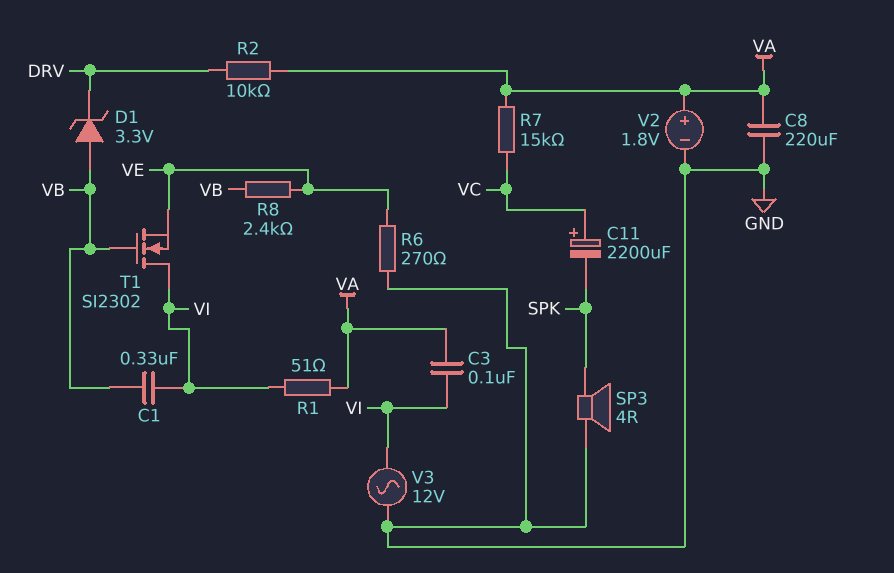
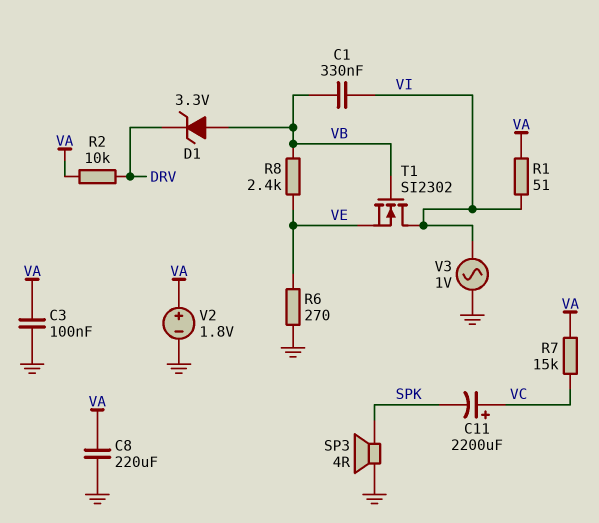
C3: 100nF (VA, VI) -> 100nF (GND, VA)
V3: AC 12V (GND, VI) -> AC 1V (GND, VI)

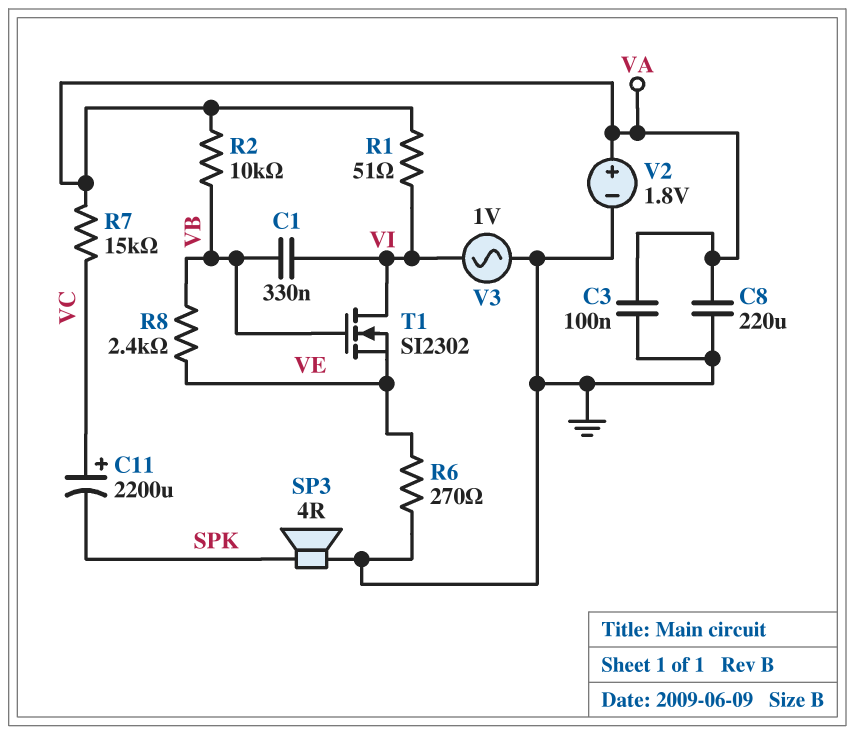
D1: zener 3.3V (A VB, K DRV) -> none
R2: 10k (DRV, VA) -> 10k (VA, VB)

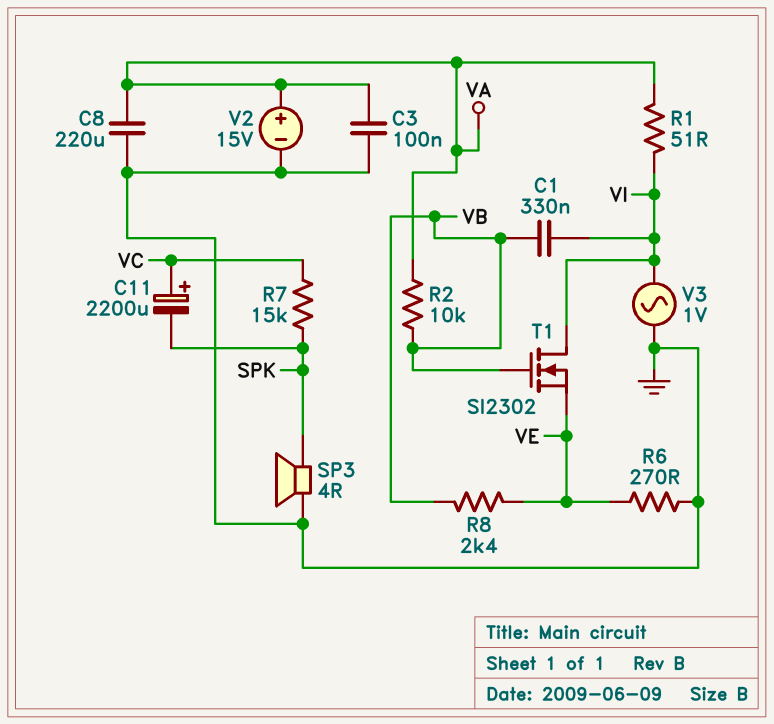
R7: 15k (VA, VC) -> 15k (SPK, VC)
V2: 1.8V (plus VA, minus GND) -> 15V (plus VA, minus GND)

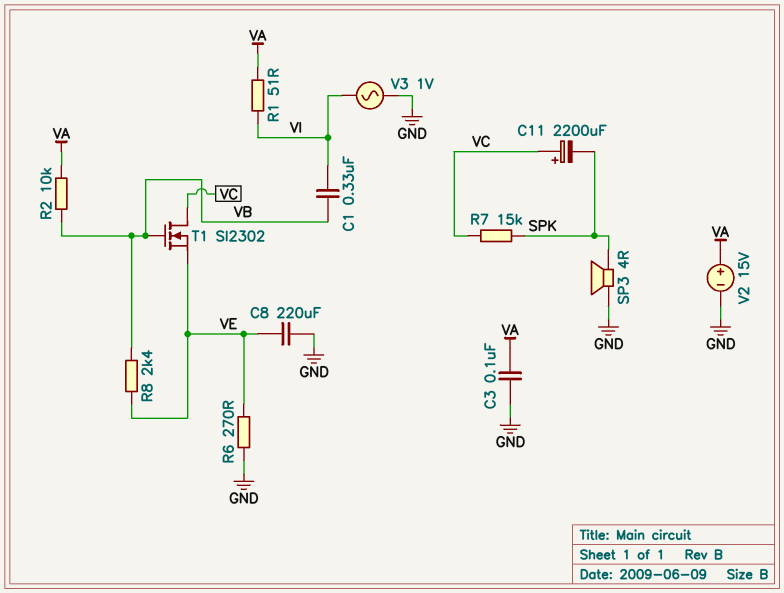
C8: 220uF (GND, VA) -> 220uF (GND, VE)
T1: NMOS SI2302 (G VB, D VI, S VE) -> NMOS SI2302 (G VB, D VC, S VE)

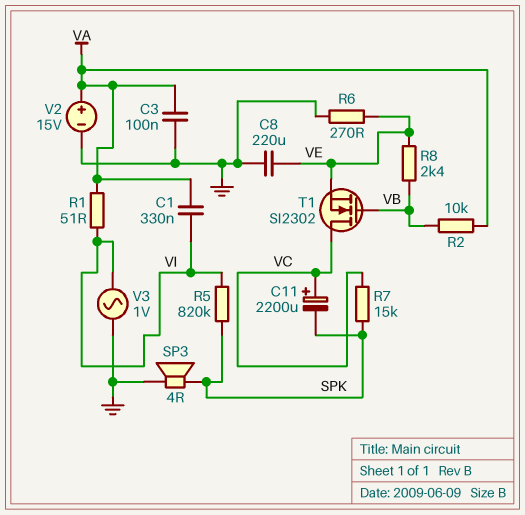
C1: 330nF (VB, VI) -> 330nF (VA, VI)
R5: none -> 820k (SPK, VI)

